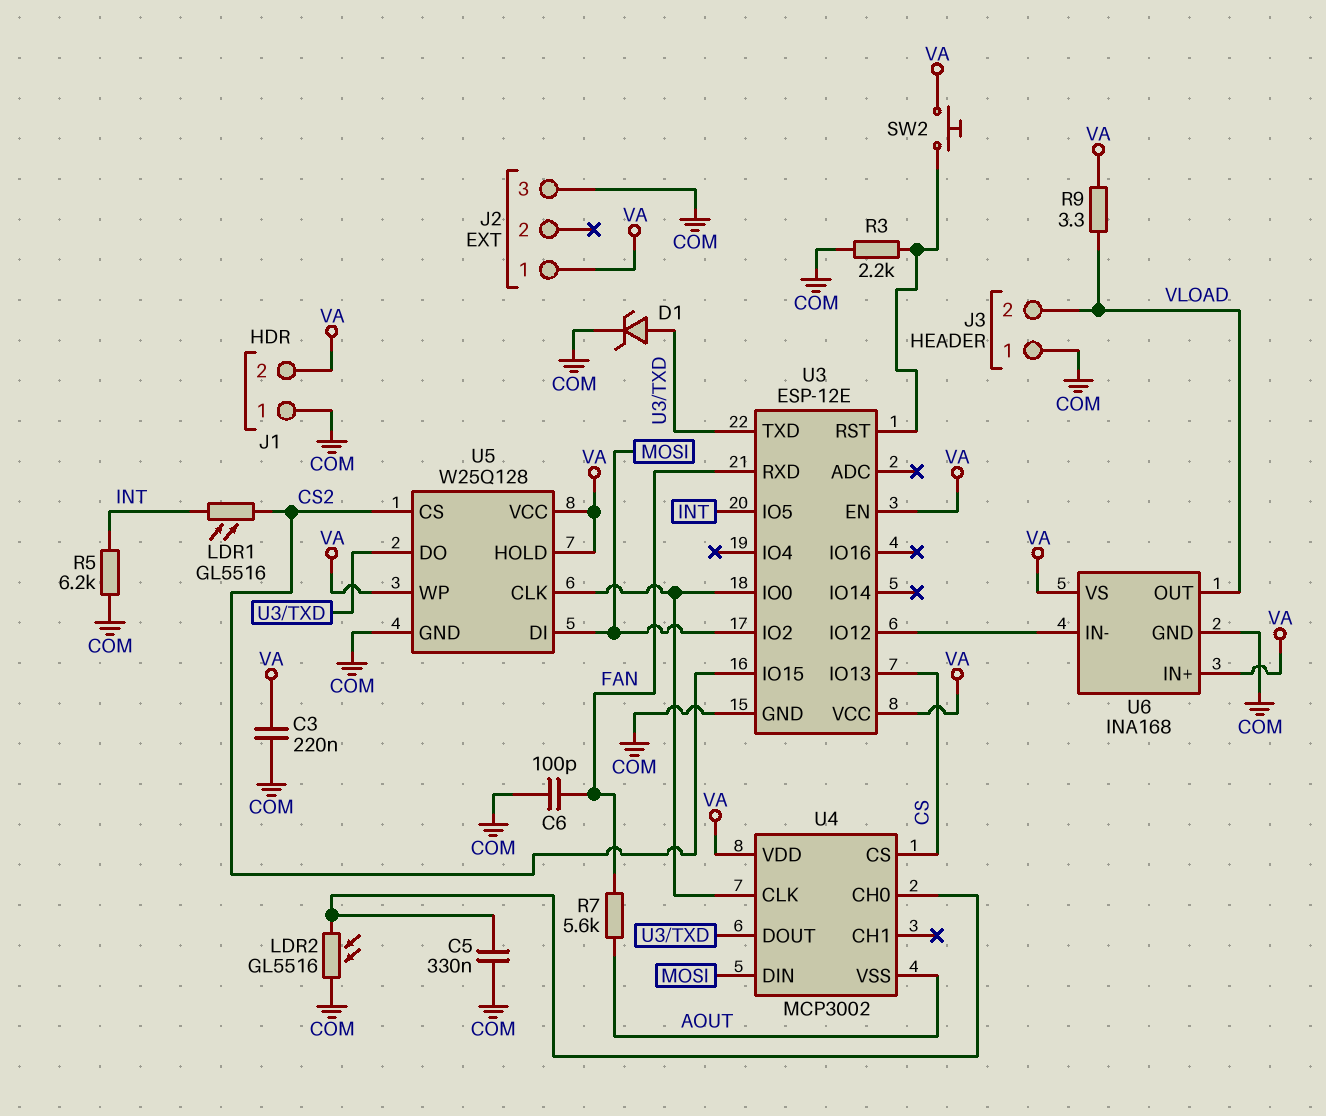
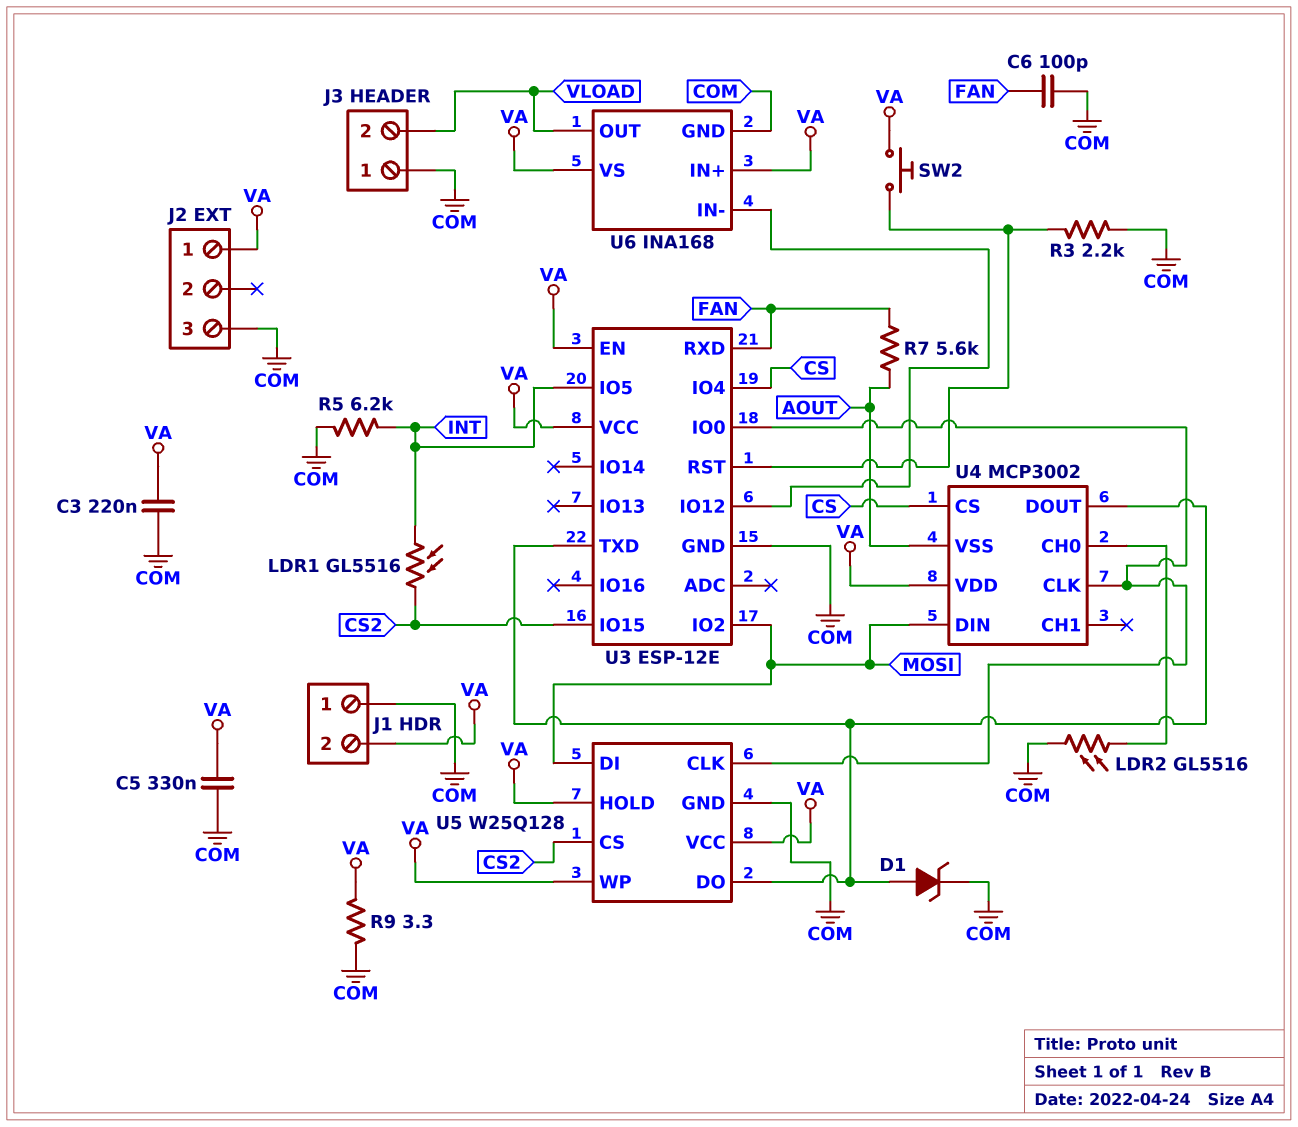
C5: 330nF (COM, U4/CH0) -> 330nF (COM, VA)
R9: 3.3 (VA, VLOAD) -> 3.3 (COM, VA)
U3 pin IO4: none -> CS
U3 pin IO13: CS -> none

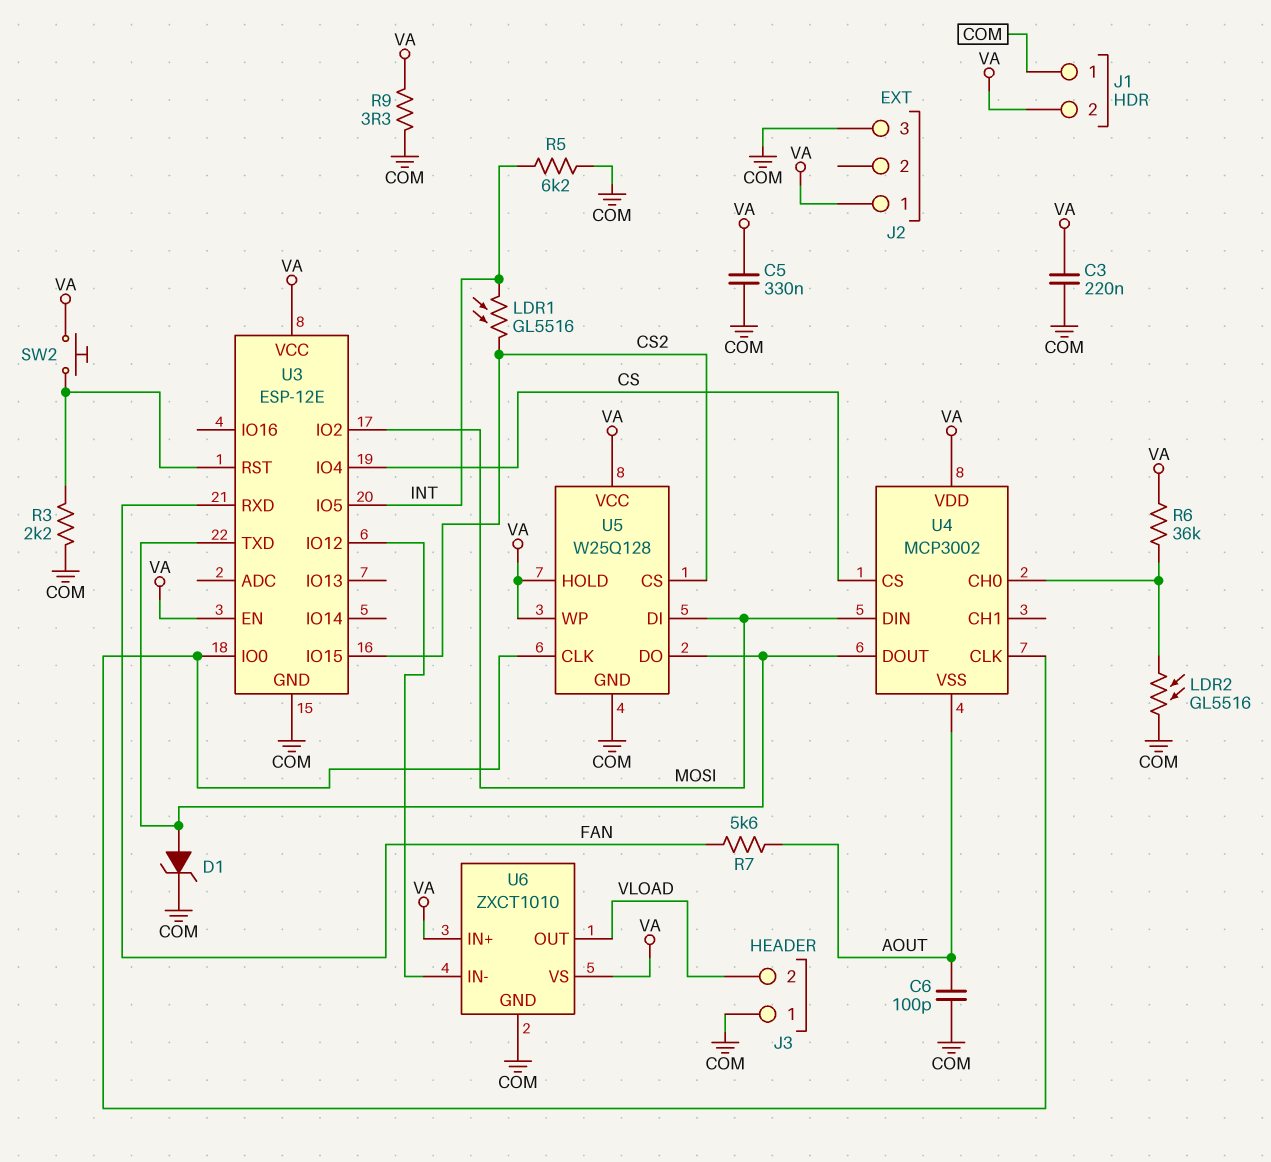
C6: 100pF (COM, FAN) -> 100pF (AOUT, COM)
R6: none -> 36k (U4/CH0, VA)
U6: INA168 -> ZXCT1010

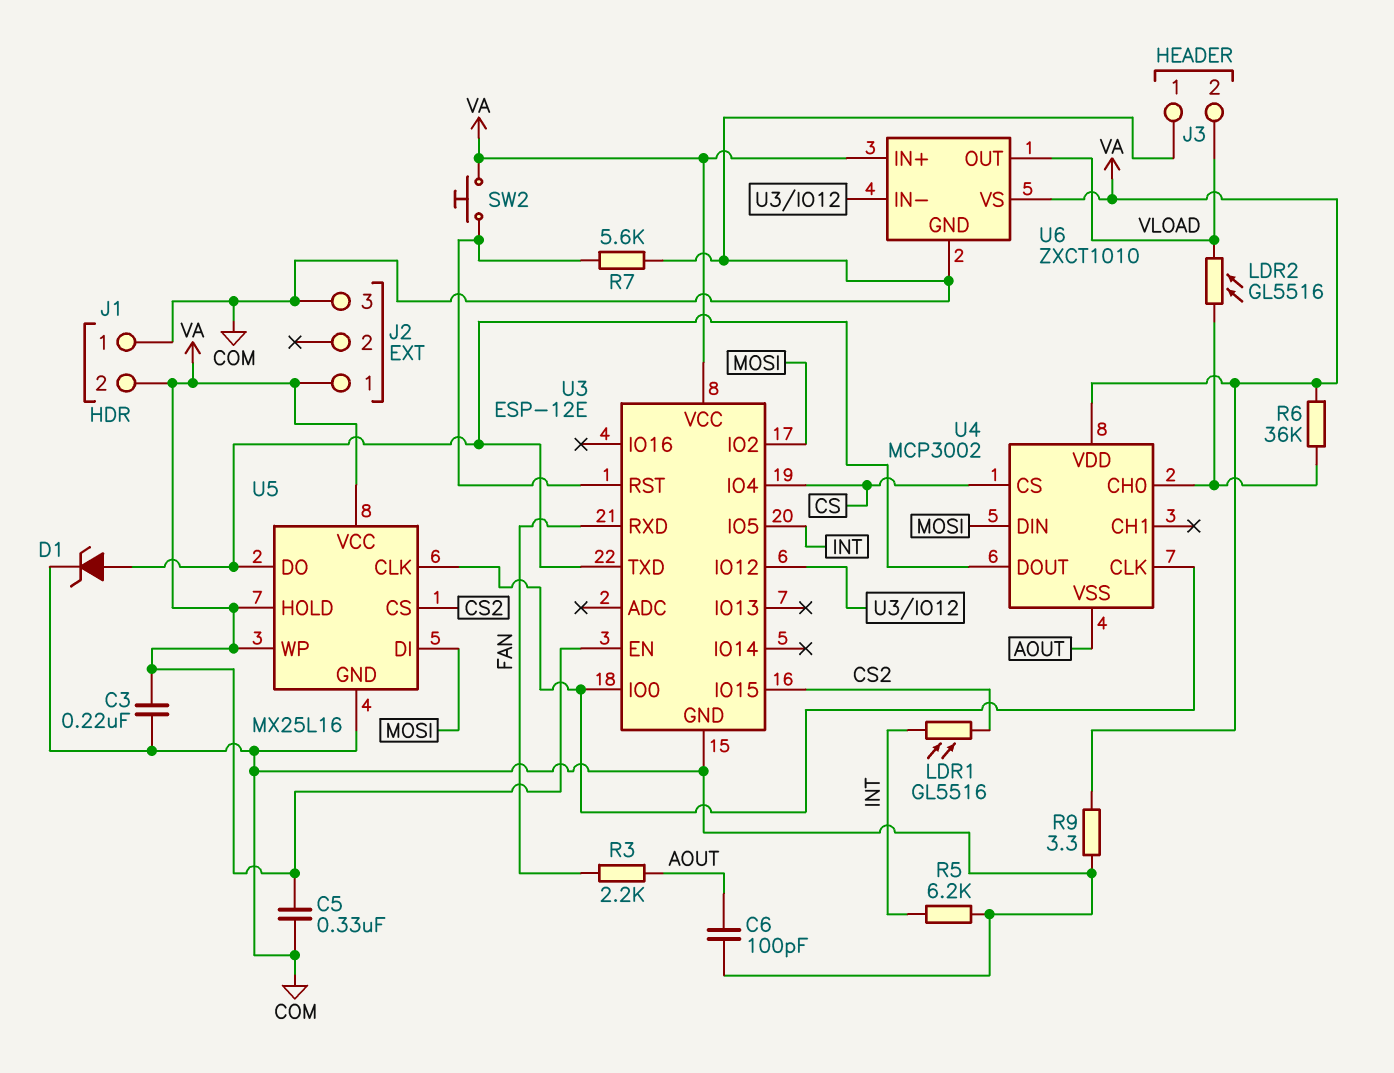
LDR2: GL5516 (COM, U4/CH0) -> GL5516 (U4/CH0, VLOAD)
R3: 2.2k (COM, U3/RST) -> 2.2k (AOUT, FAN)
R7: 5.6k (AOUT, FAN) -> 5.6k (COM, U3/RST)
U5: W25Q128 -> MX25L16

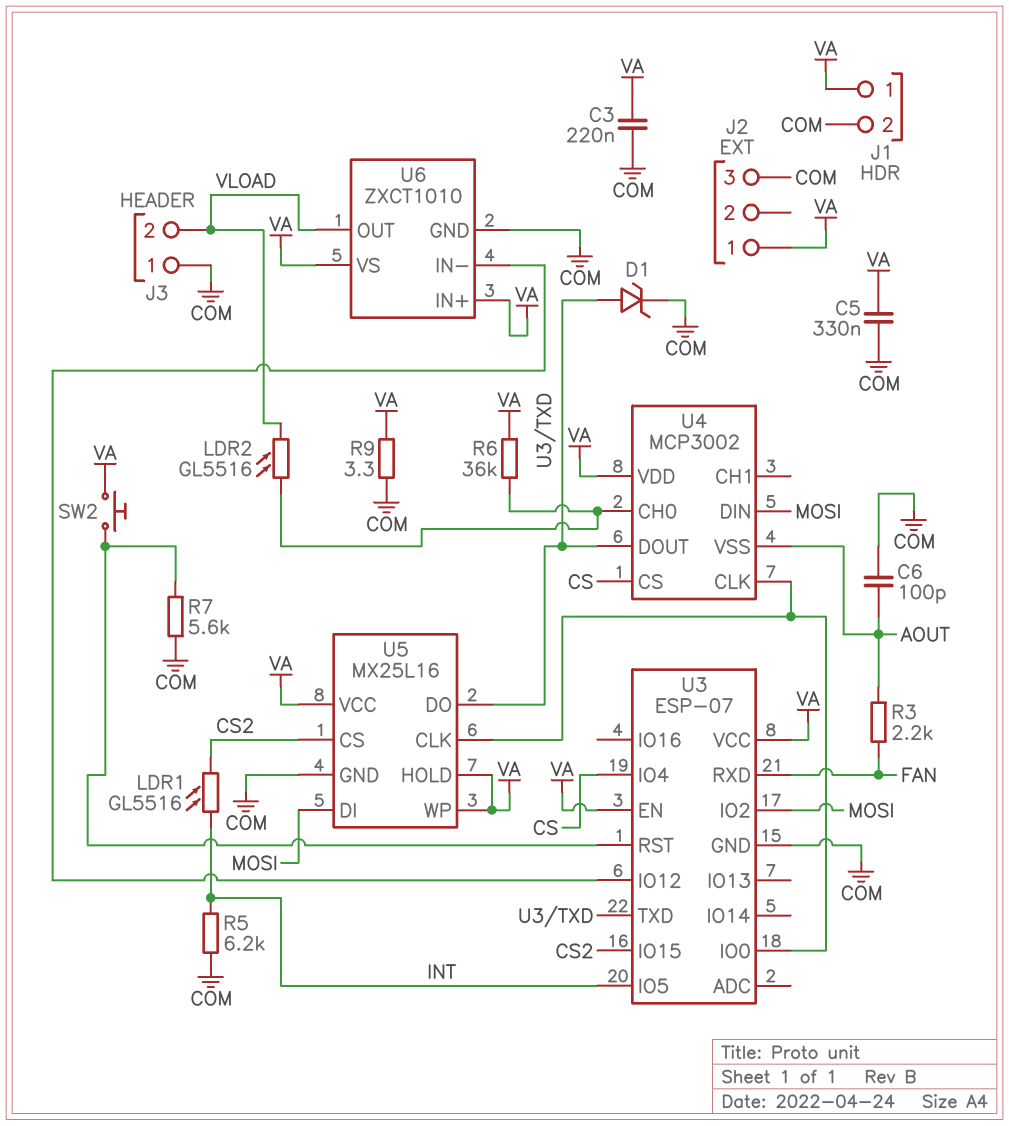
J1 pin 1: COM -> VA
J1 pin 2: VA -> COM
U3: ESP-12E -> ESP-07

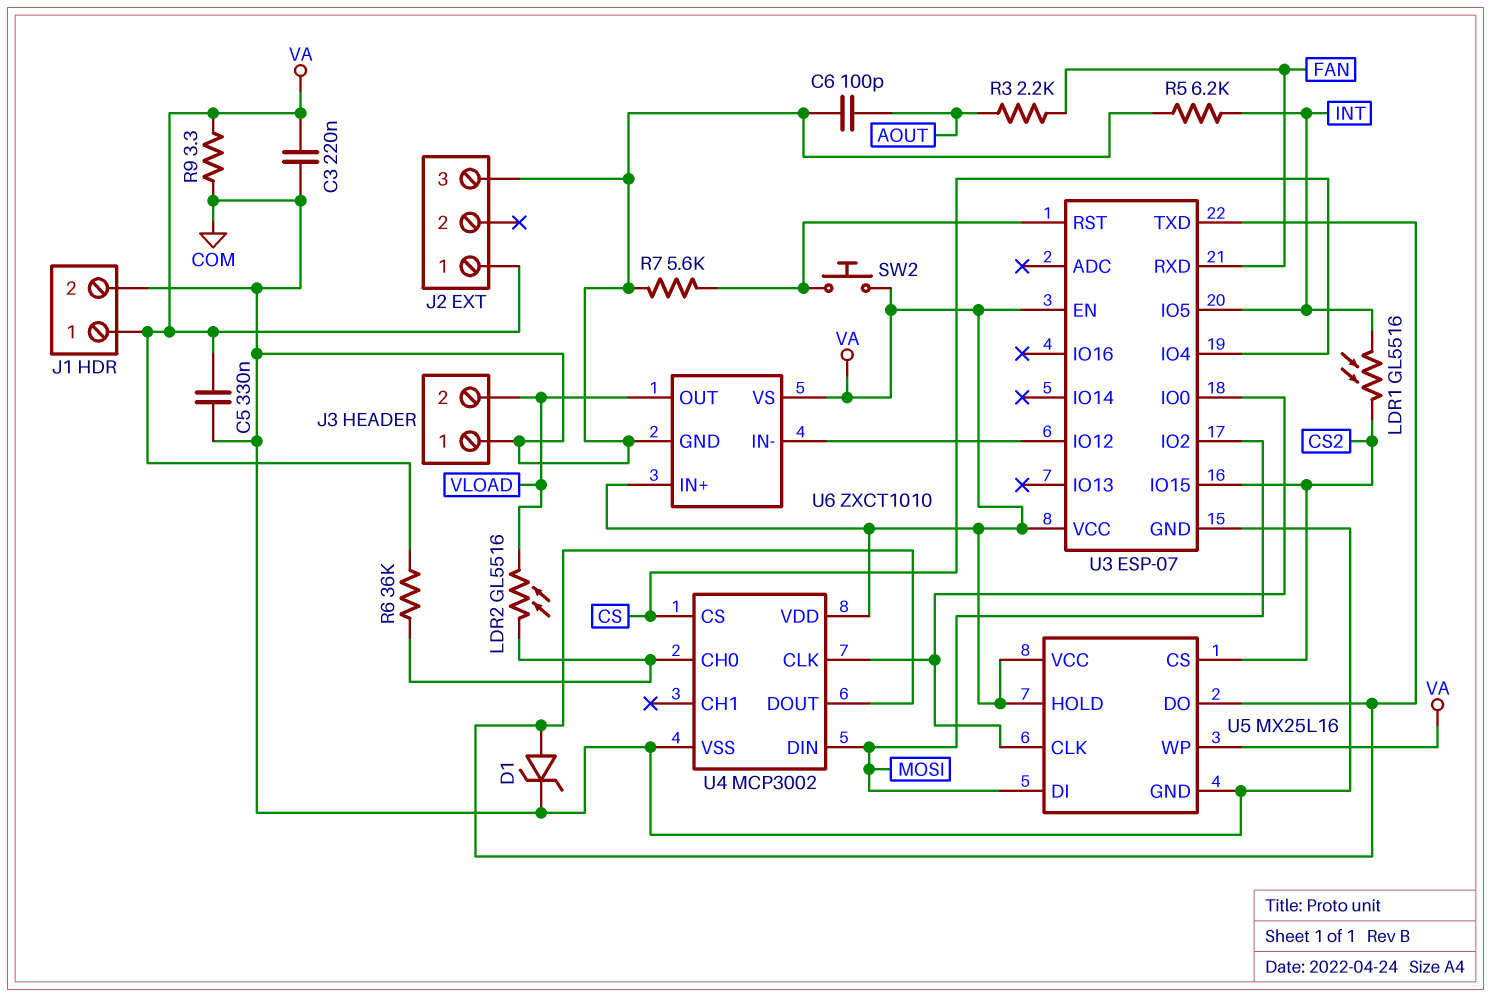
U4 pin VSS: AOUT -> COM

